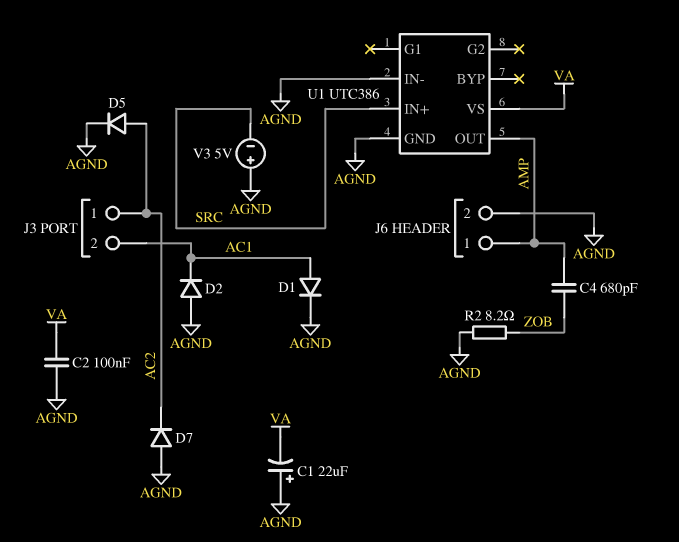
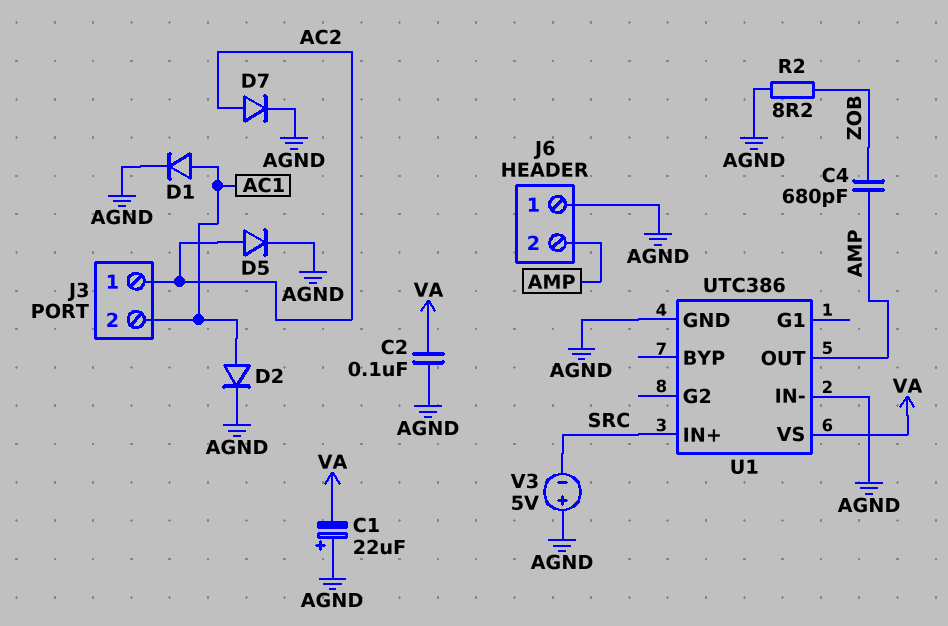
D2: diode (A AGND, K AC1) -> diode (A AC1, K AGND)
D7: diode (A AGND, K AC2) -> diode (A AC2, K AGND)
J6 pin 1: AMP -> AGND
J6 pin 2: AGND -> AMP

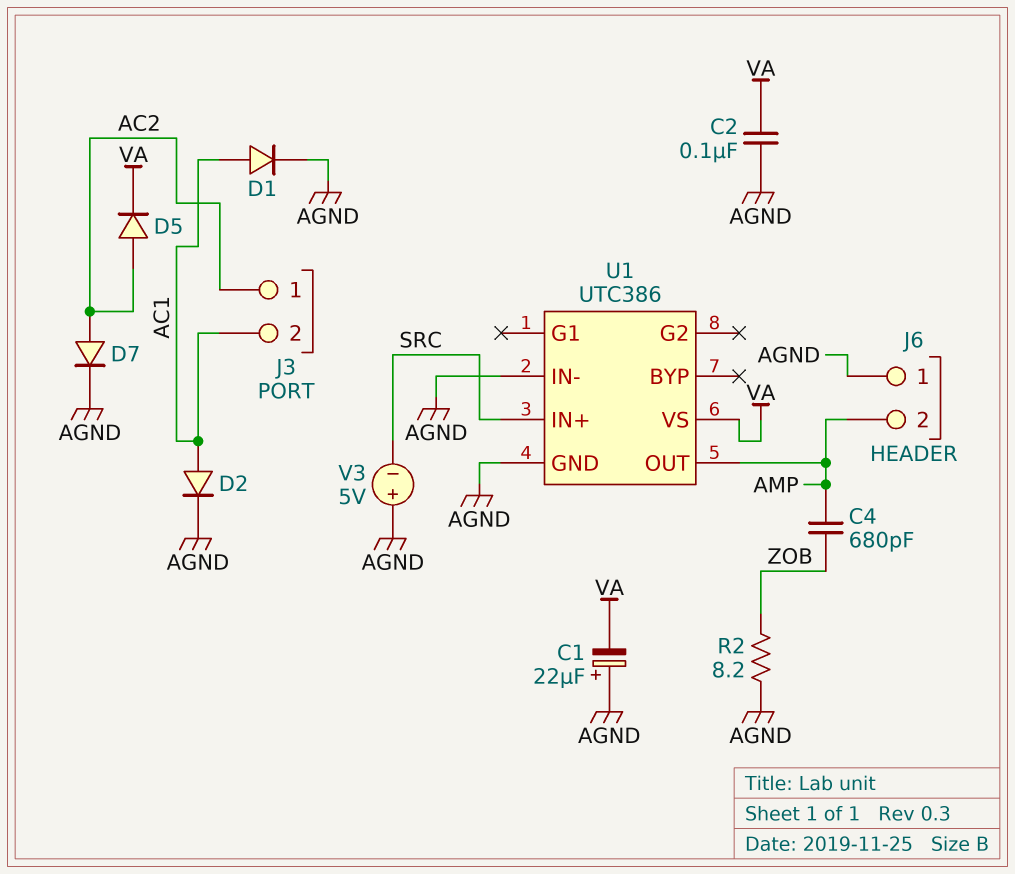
D5: diode (A AC2, K AGND) -> diode (A AC2, K VA)

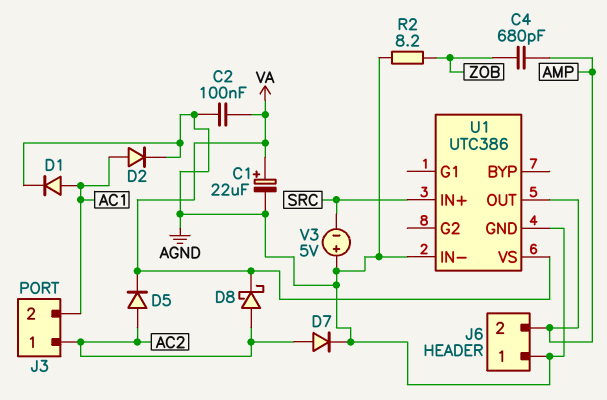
C1: 22uF (plus AGND, minus VA) -> 22uF (plus VA, minus AGND)
D8: none -> schottky (A AC2, K VA)

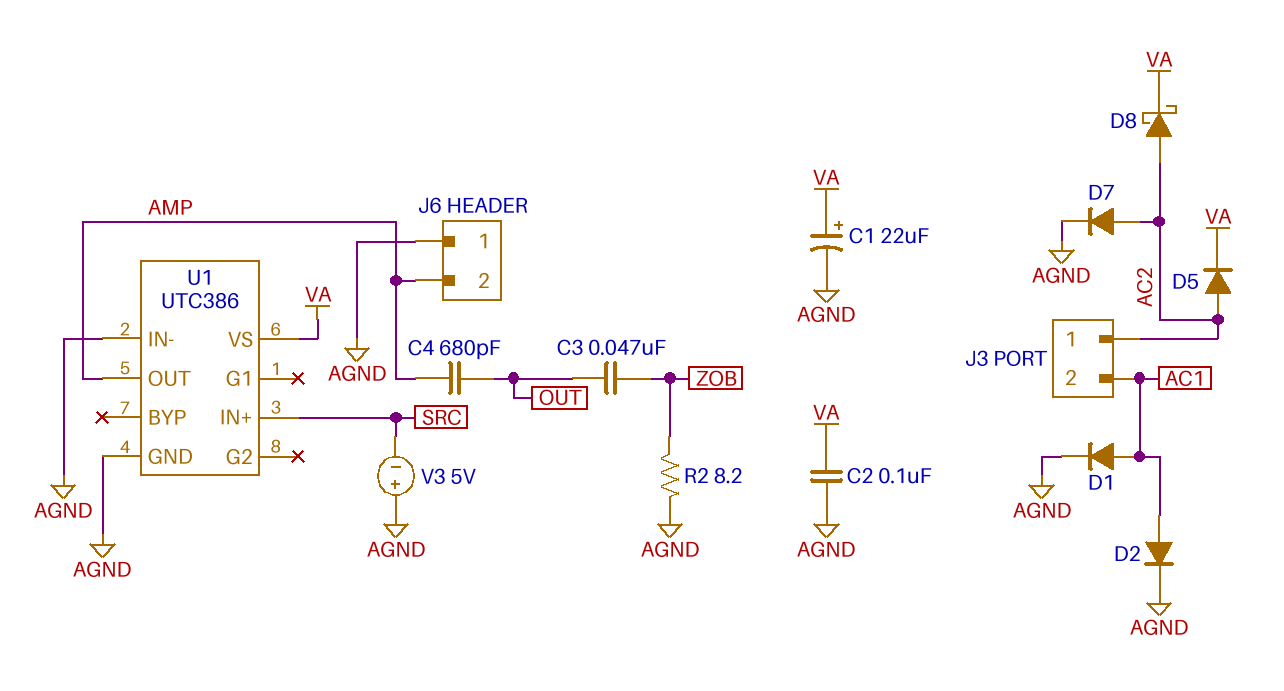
C3: none -> 47nF (OUT, ZOB)
C4: 680pF (AMP, ZOB) -> 680pF (AMP, OUT)

